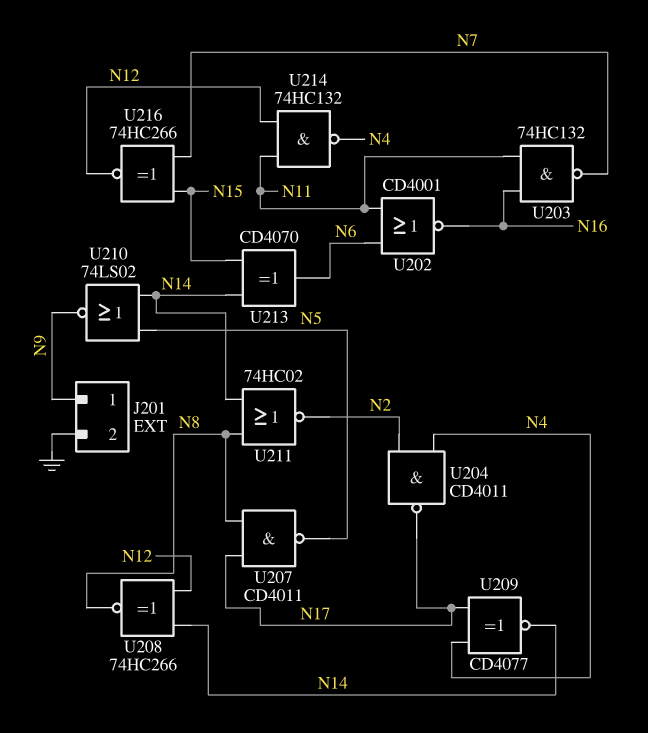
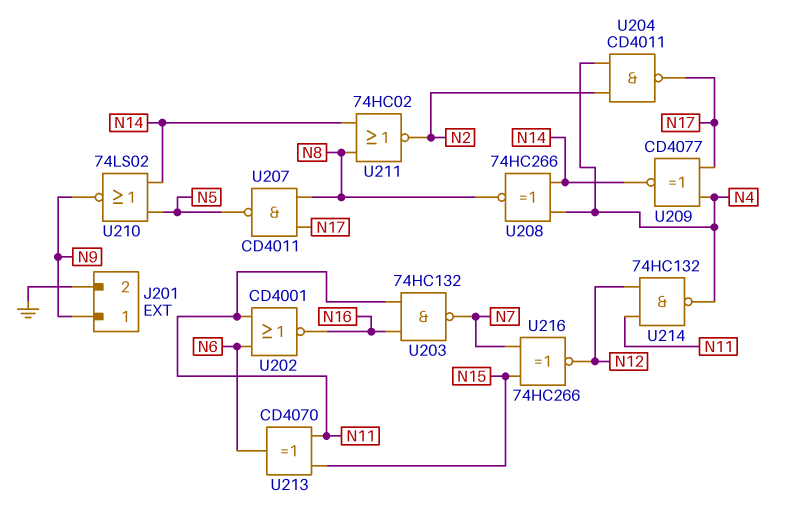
U208: XNOR 74HC266 (in N12, in N14, out N8) -> XNOR 74HC266 (in N4, in N14, out N8)
U213: XOR CD4070 (in N14, in N15, out N6) -> XOR CD4070 (in N11, in N15, out N6)

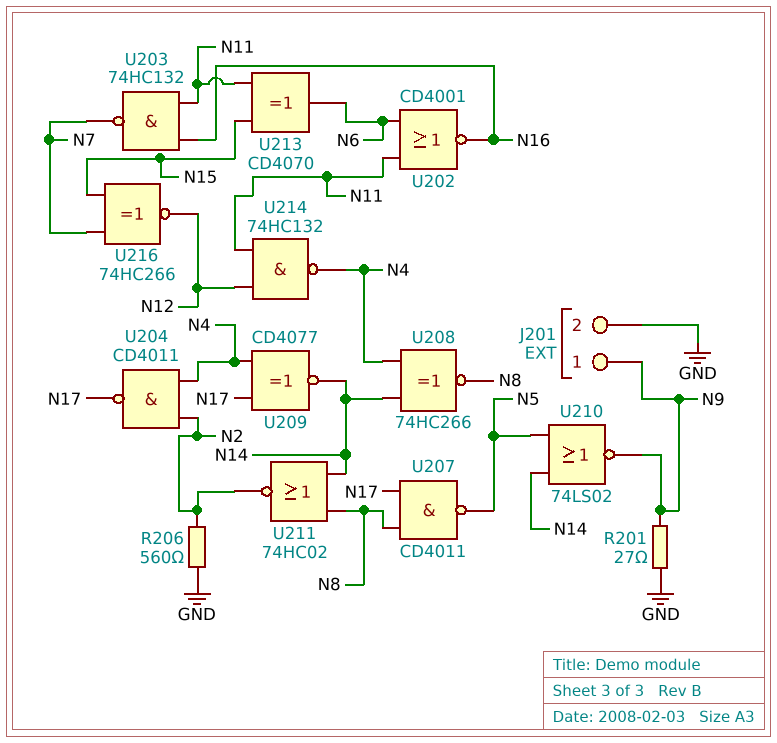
R201: none -> 27 (GND, N9)
R206: none -> 560 (GND, N2)

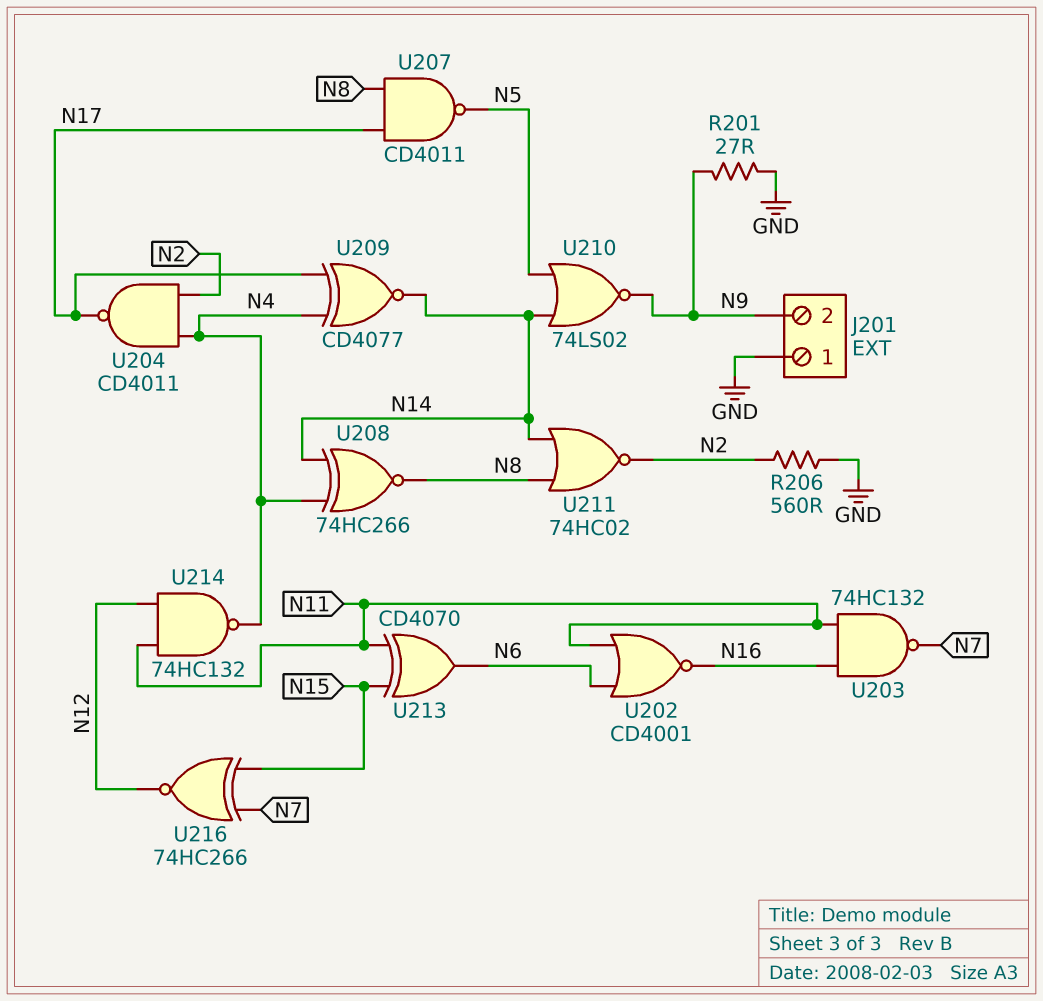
J201 pin 1: N9 -> GND
J201 pin 2: GND -> N9

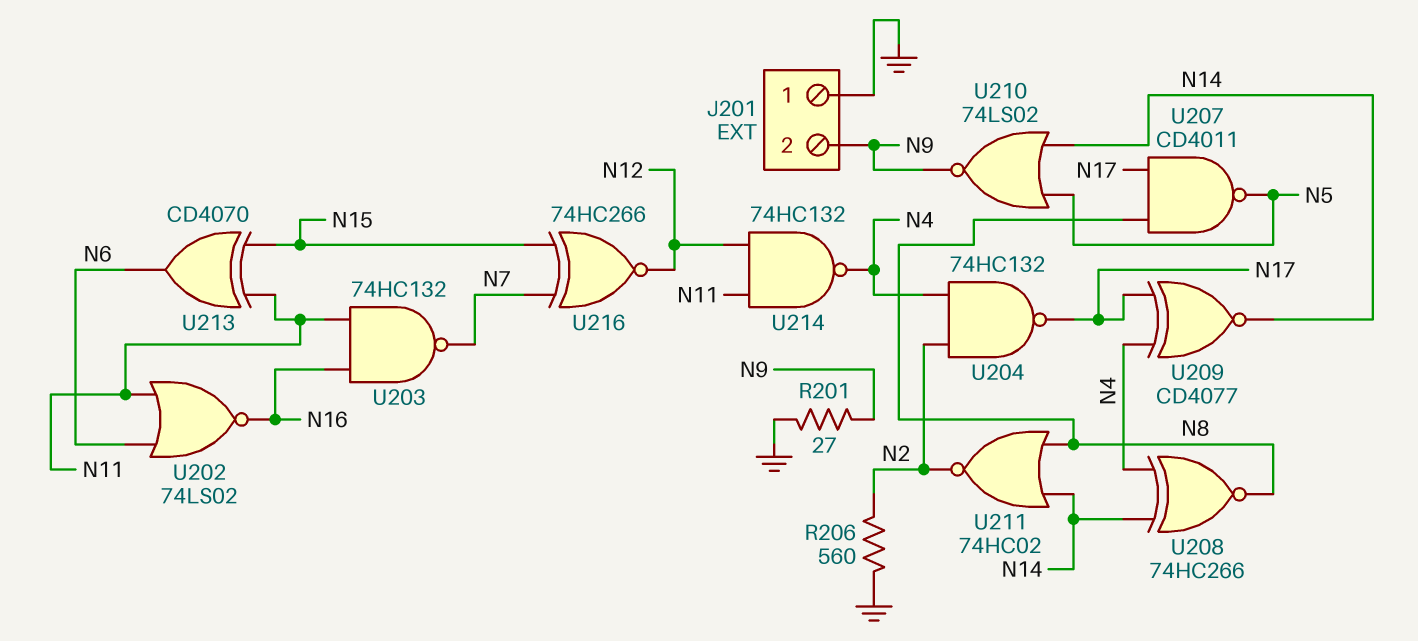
U202: NOR CD4001 (in N6, in N11, out N16) -> NOR 74LS02 (in N6, in N11, out N16)
U204: NAND CD4011 (in N2, in N4, out N17) -> NAND 74HC132 (in N2, in N4, out N17)

